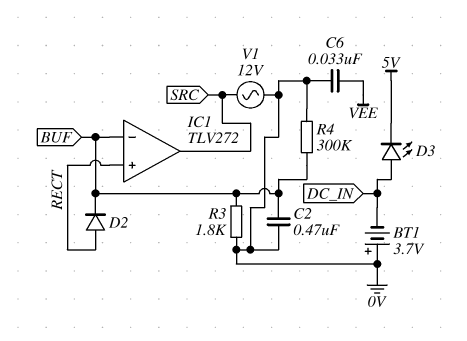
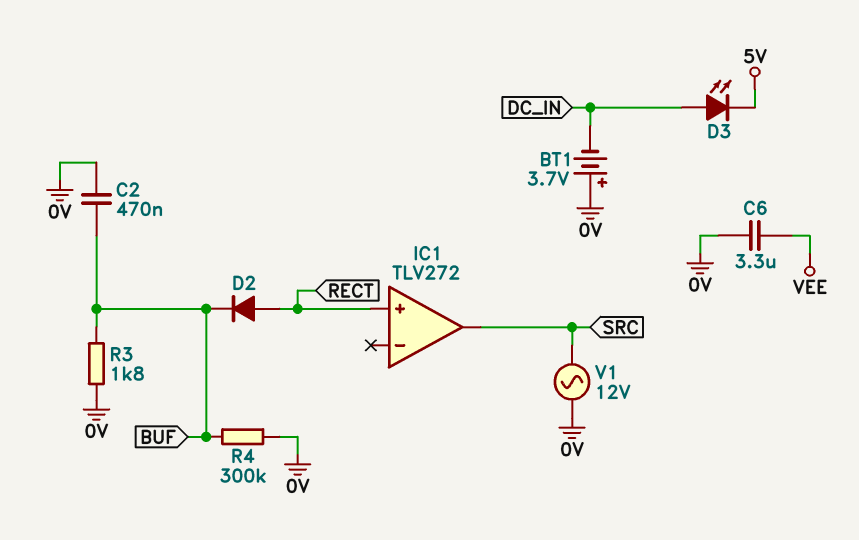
C6: 33nF (0V, VEE) -> 3.3uF (0V, VEE)
IC1 pin in-: BUF -> none

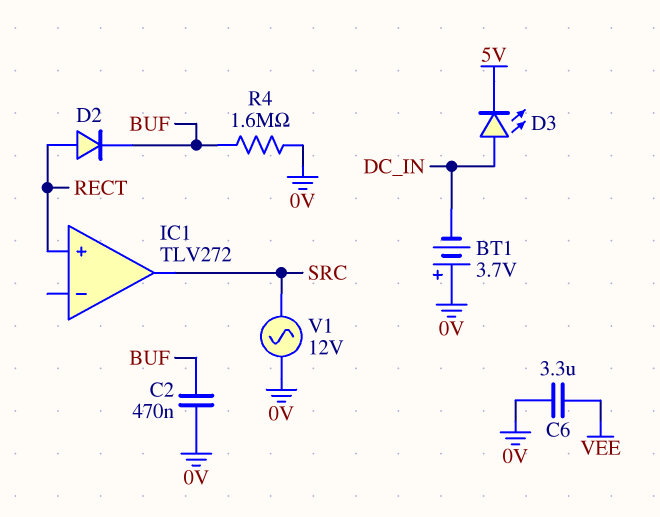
R3: 1.8k (0V, BUF) -> none
R4: 300k (0V, BUF) -> 1.6M (0V, BUF)

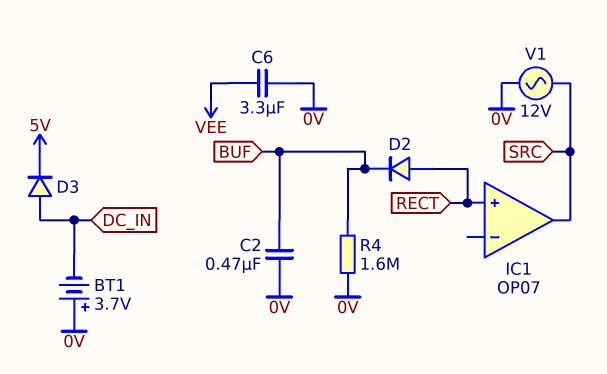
D3: LED (A DC_IN, K 5V) -> diode (A DC_IN, K 5V)
IC1: TLV272 -> OP07

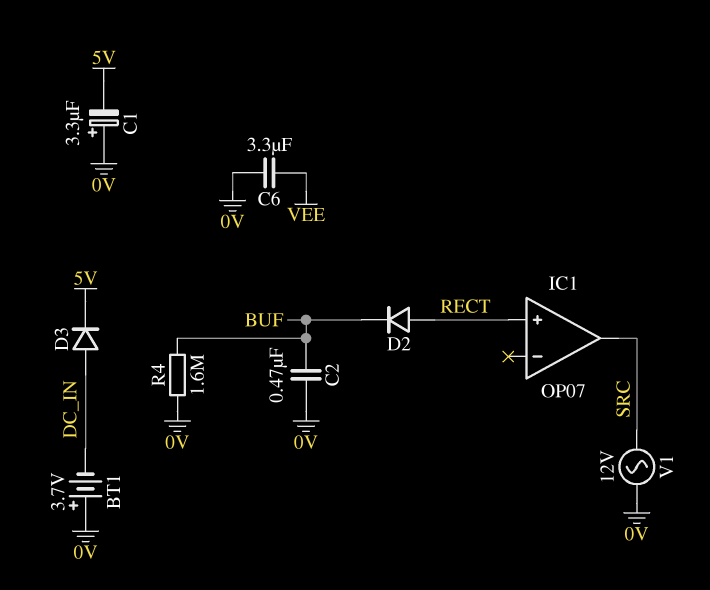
C1: none -> 3.3uF (plus 0V, minus 5V)

